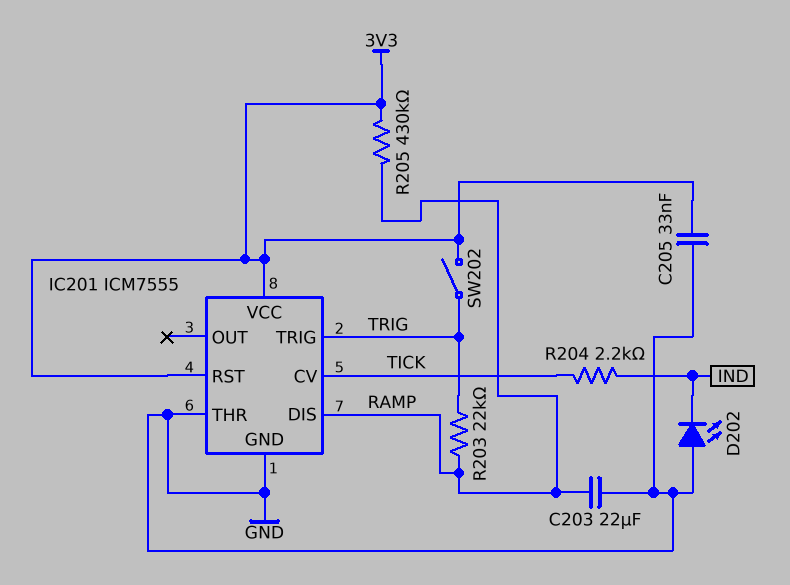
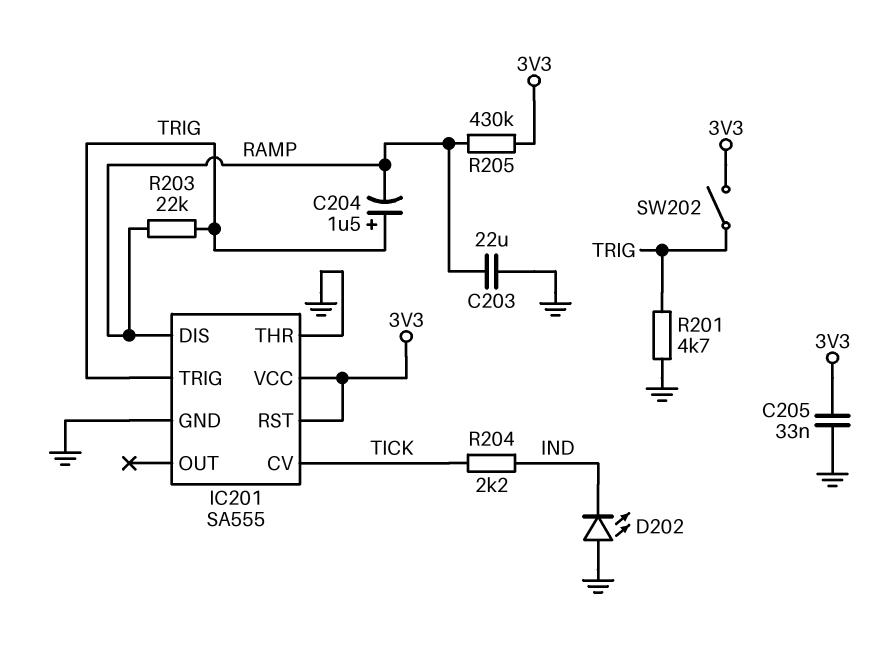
C204: none -> 1.5uF (plus TRIG, minus RAMP)
IC201: ICM7555 -> SA555
R201: none -> 4.7k (GND, TRIG)

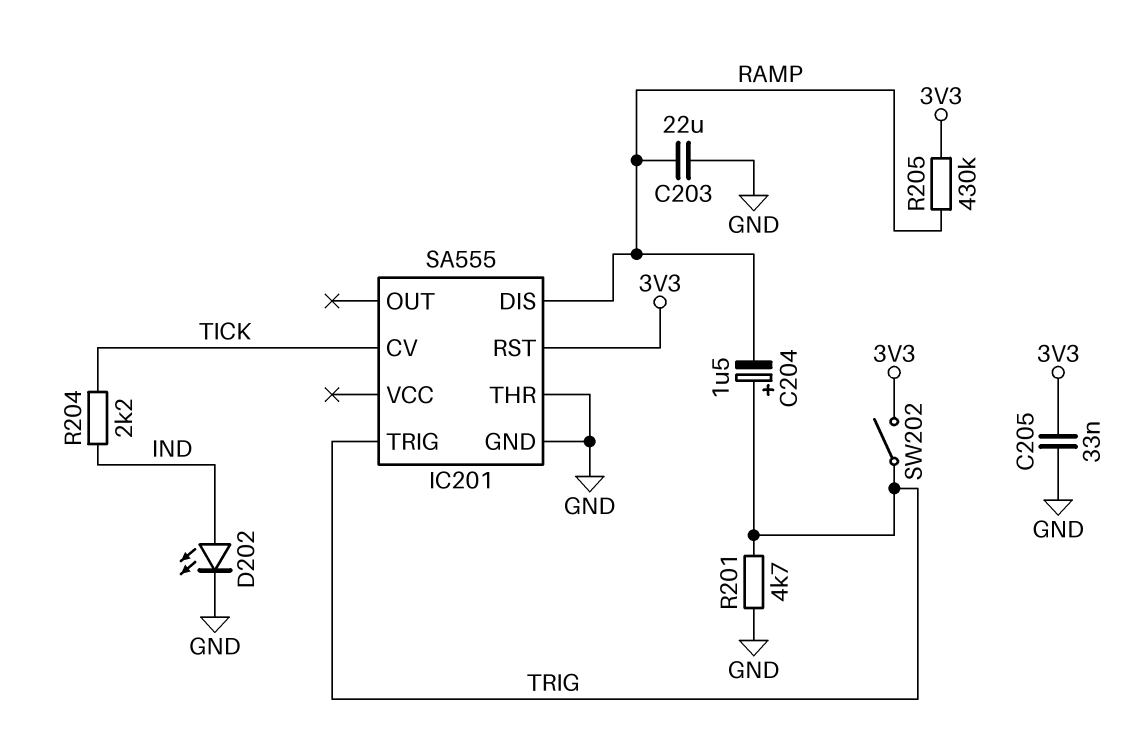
D202: LED (A GND, K IND) -> LED (A IND, K GND)
IC201 pin VCC: 3V3 -> none
R203: 22k (RAMP, TRIG) -> none

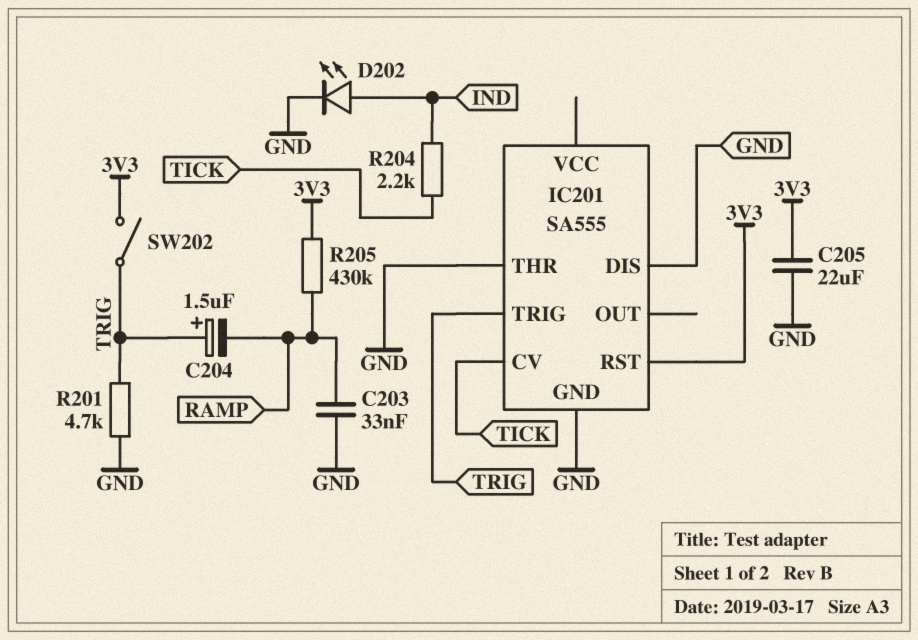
C203: 22uF (GND, RAMP) -> 33nF (GND, RAMP)
C205: 33nF (3V3, GND) -> 22uF (3V3, GND)
IC201 pin DIS: RAMP -> GND

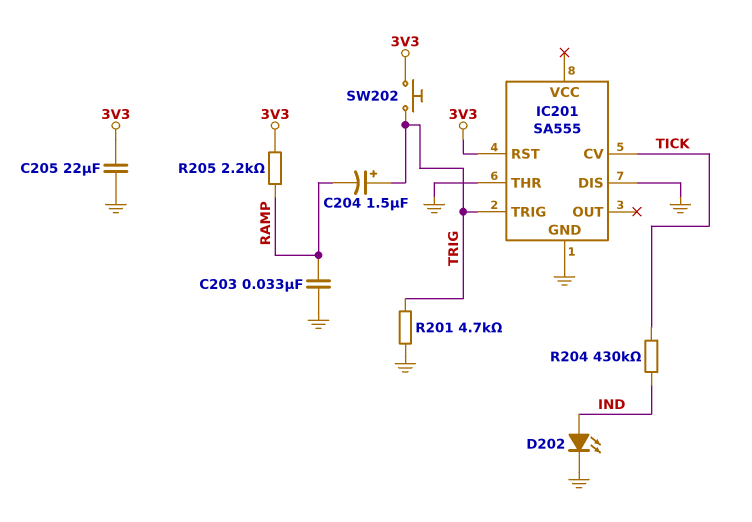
R204: 2.2k (IND, TICK) -> 430k (IND, TICK)
R205: 430k (3V3, RAMP) -> 2.2k (3V3, RAMP)
SW202: switch (3V3, TRIG) -> button (3V3, TRIG)

